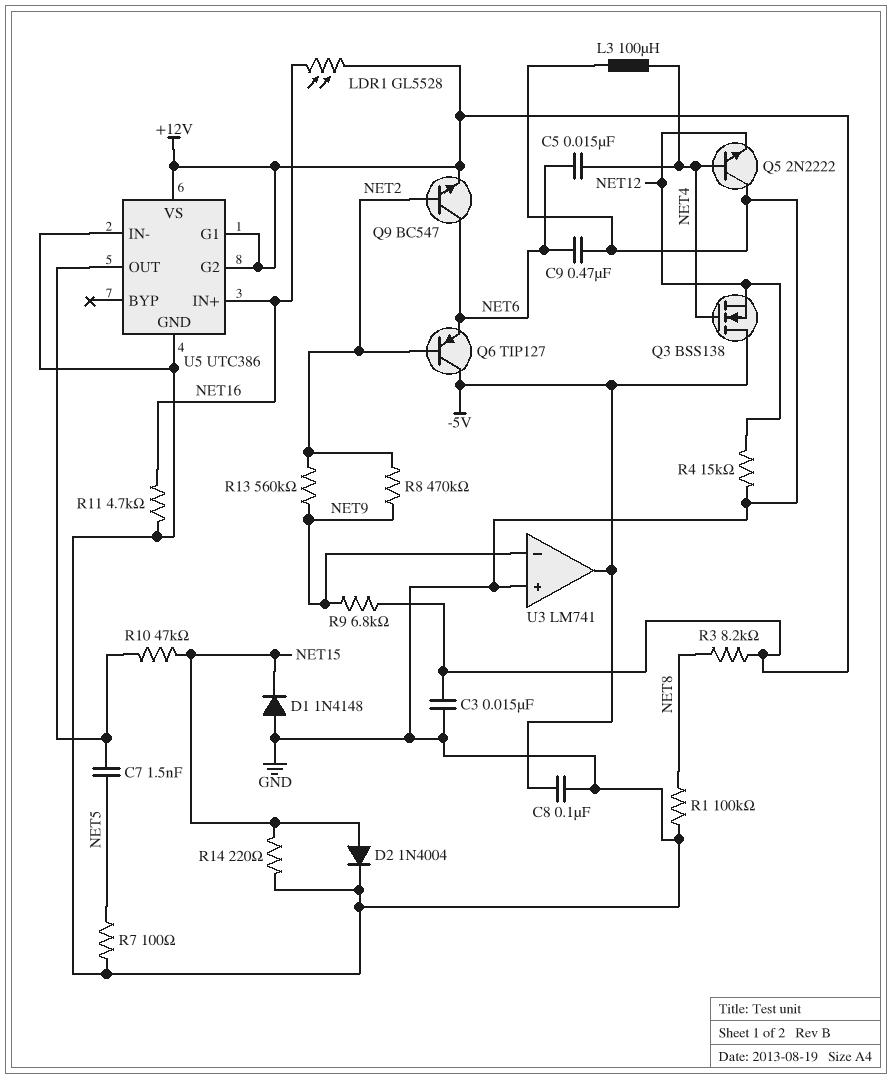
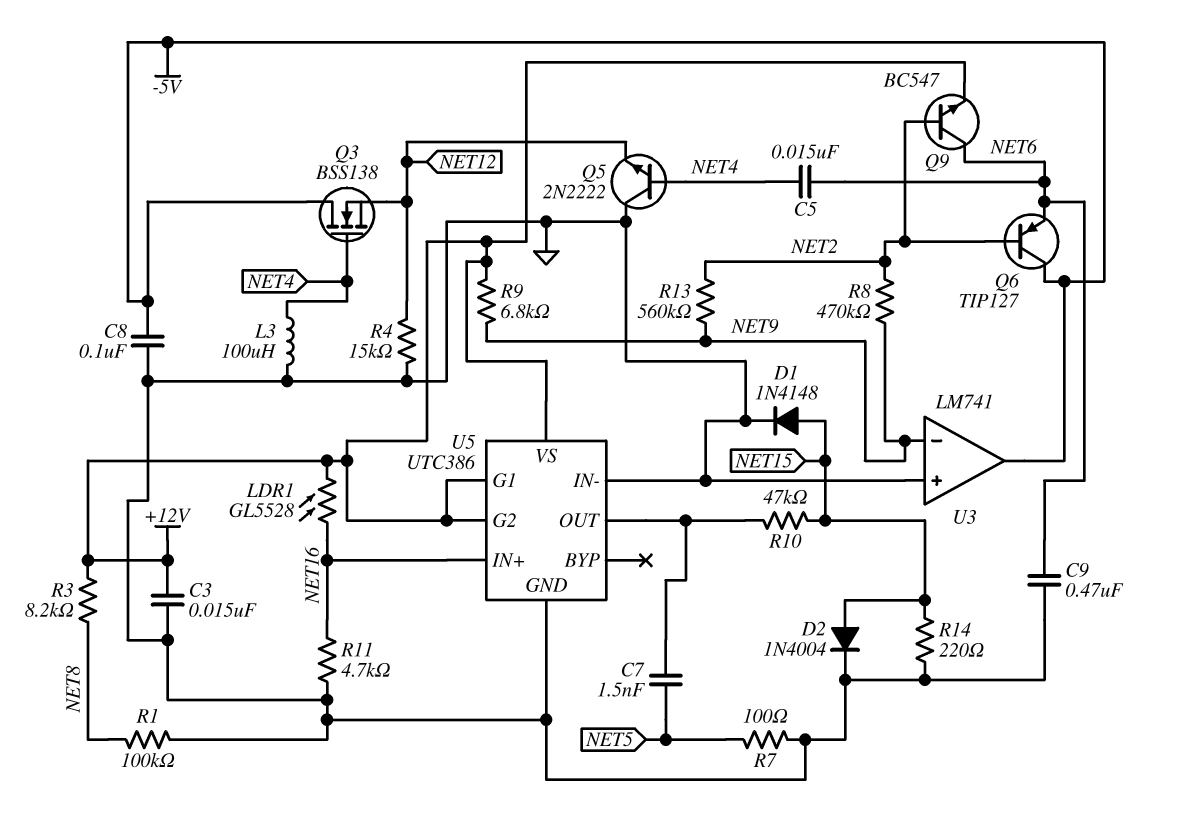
D1: diode 1N4148 (A GND, K NET15) -> diode 1N4148 (A NET15, K GND)

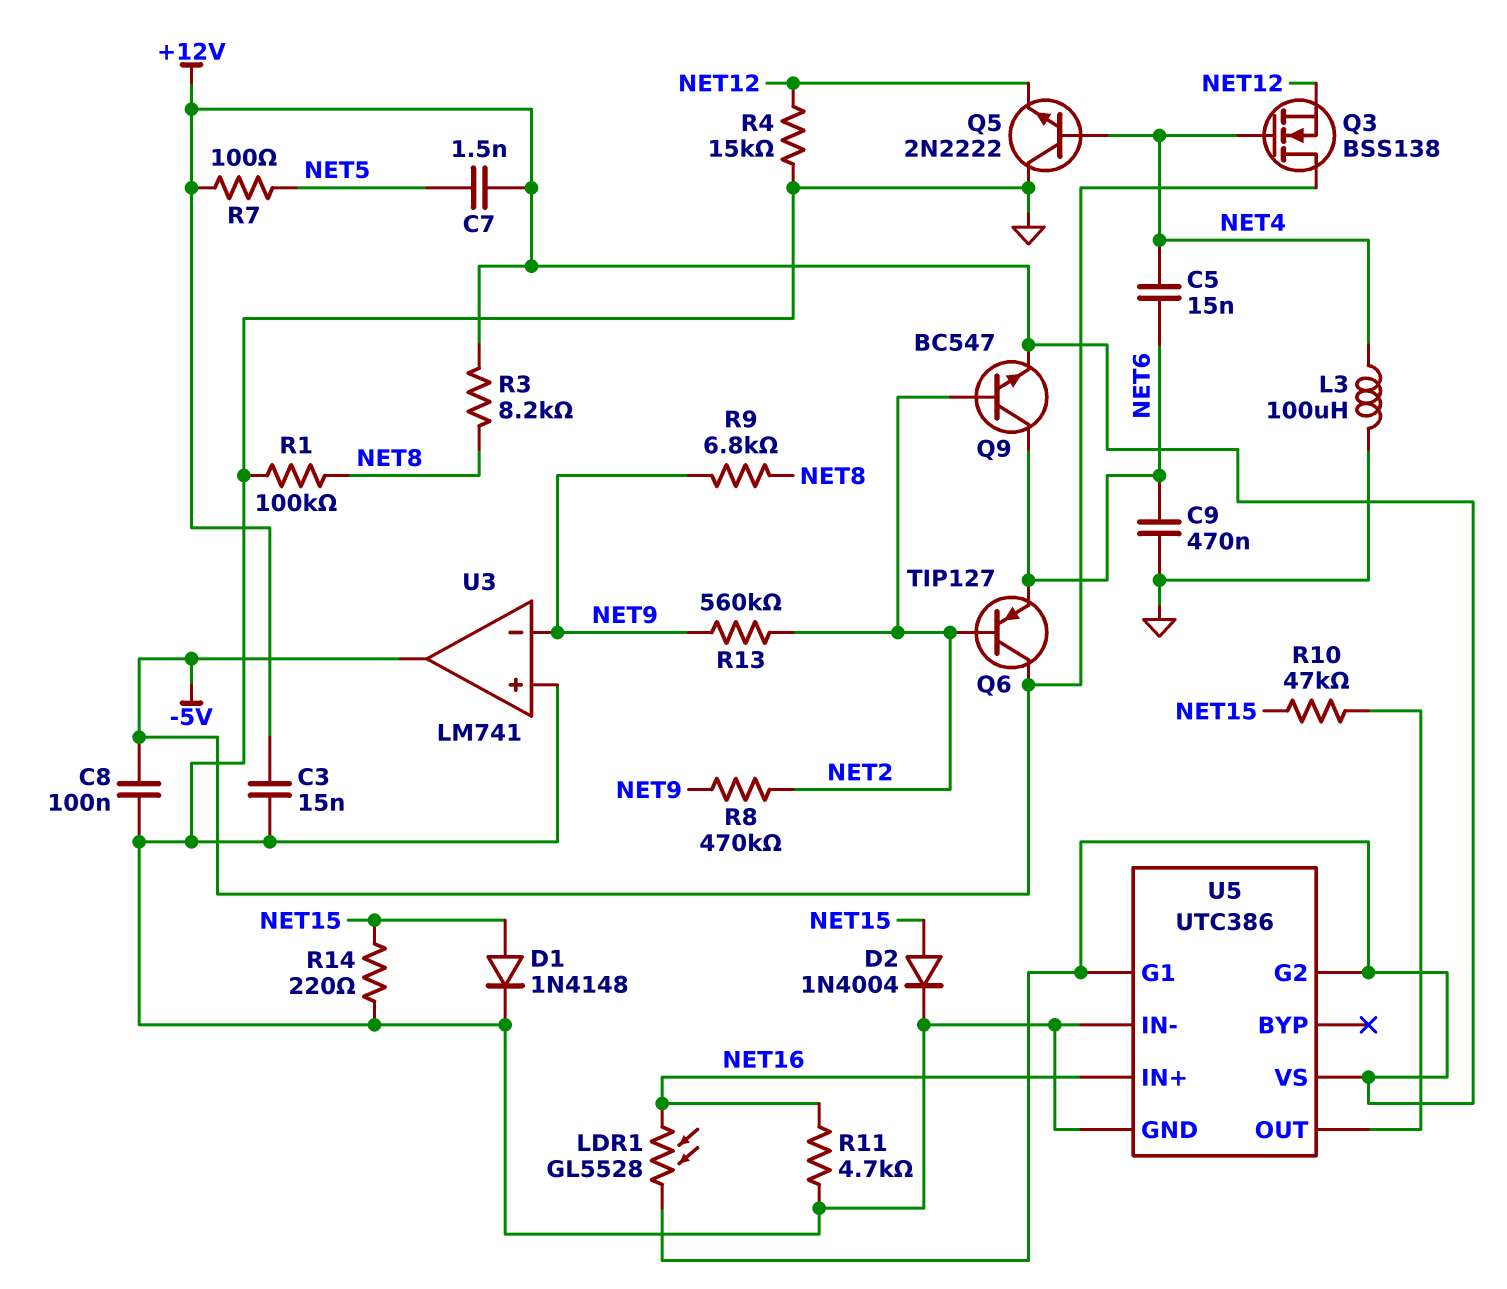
C7: 1.5nF (NET5, U5/OUT) -> 1.5nF (+12V, NET5)
R7: 100 (GND, NET5) -> 100 (+12V, NET5)
R9: 6.8k (+12V, NET9) -> 6.8k (NET8, NET9)

